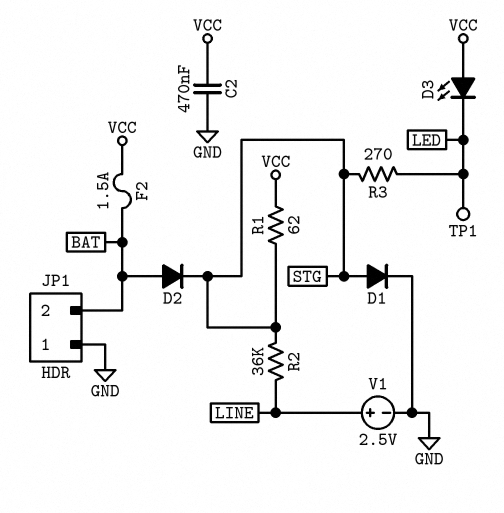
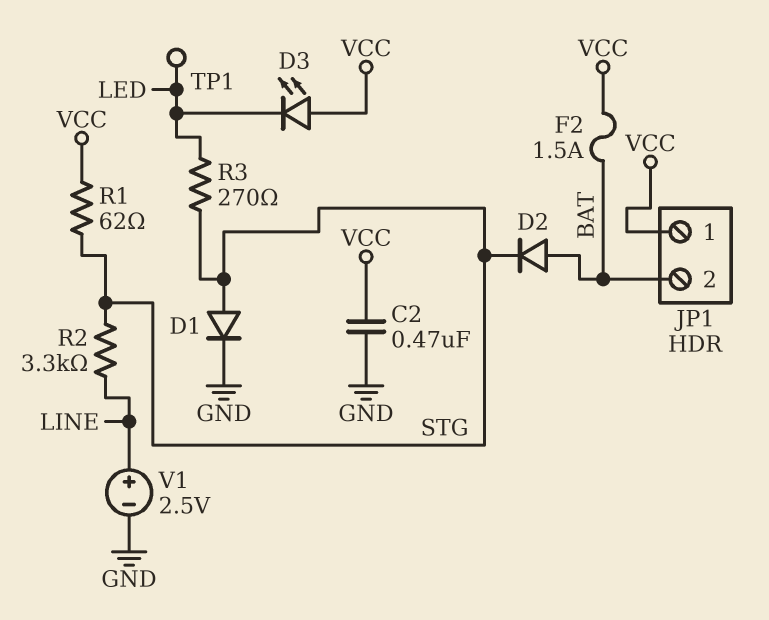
JP1 pin 1: GND -> VCC
R2: 36k (LINE, STG) -> 3.3k (LINE, STG)

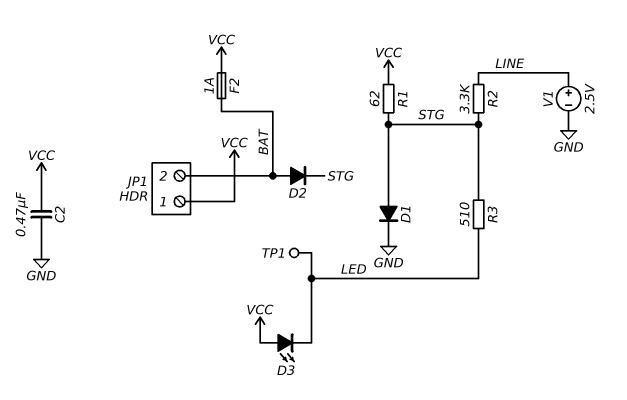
F2: 1.5A (BAT, VCC) -> 1A (BAT, VCC)
R3: 270 (LED, STG) -> 510 (LED, STG)

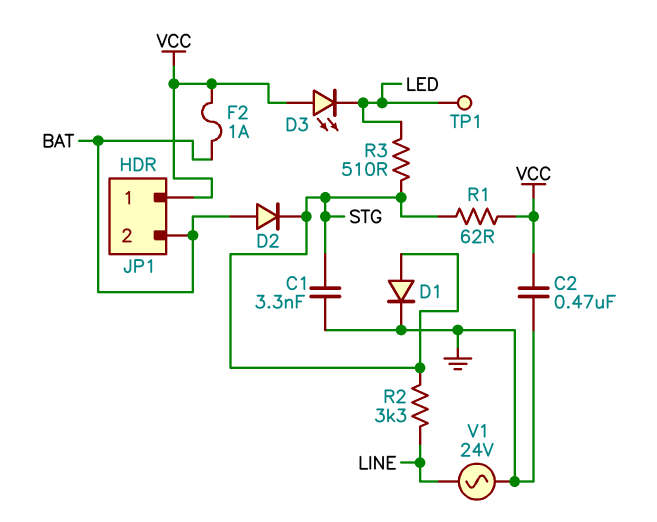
C1: none -> 3.3nF (GND, STG)
V1: 2.5V (plus LINE, minus GND) -> AC 24V (GND, LINE)

